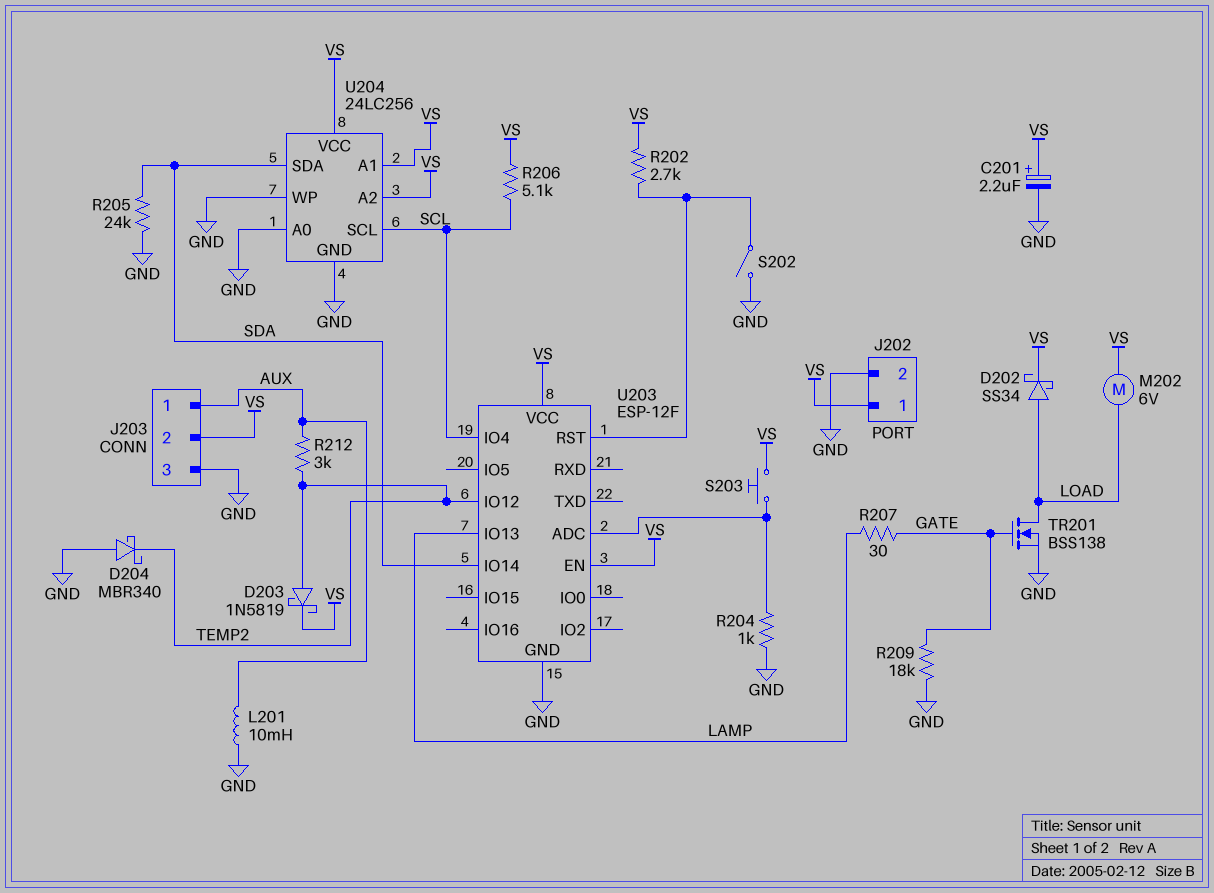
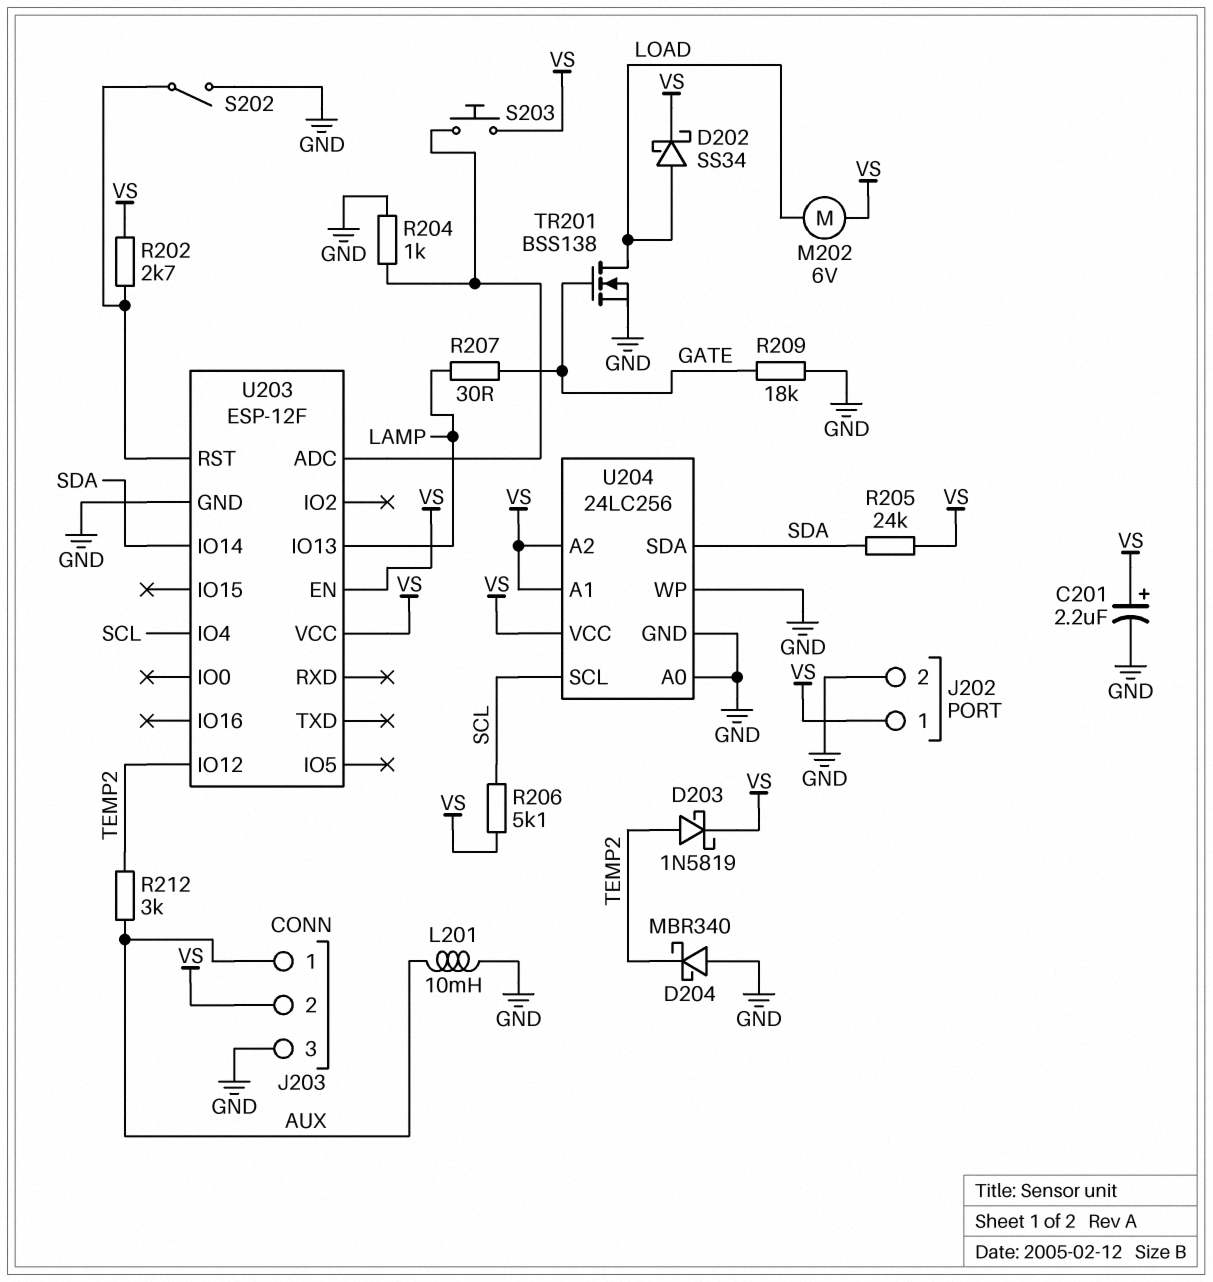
R205: 24k (GND, SDA) -> 24k (SDA, VS)

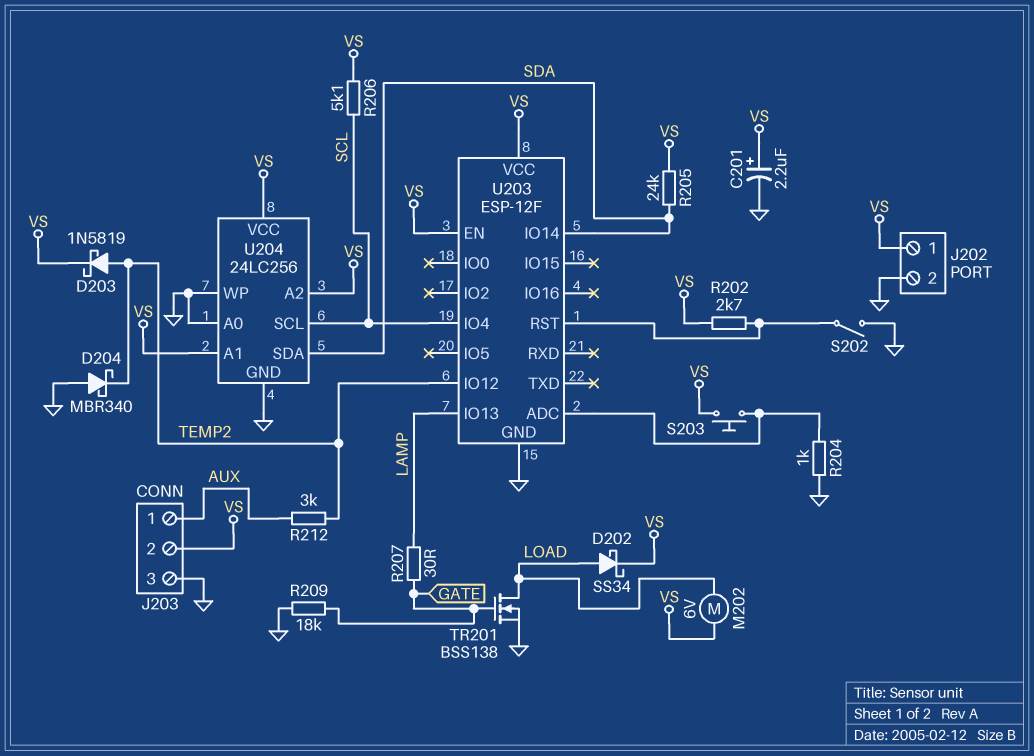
L201: 10mH (AUX, GND) -> none

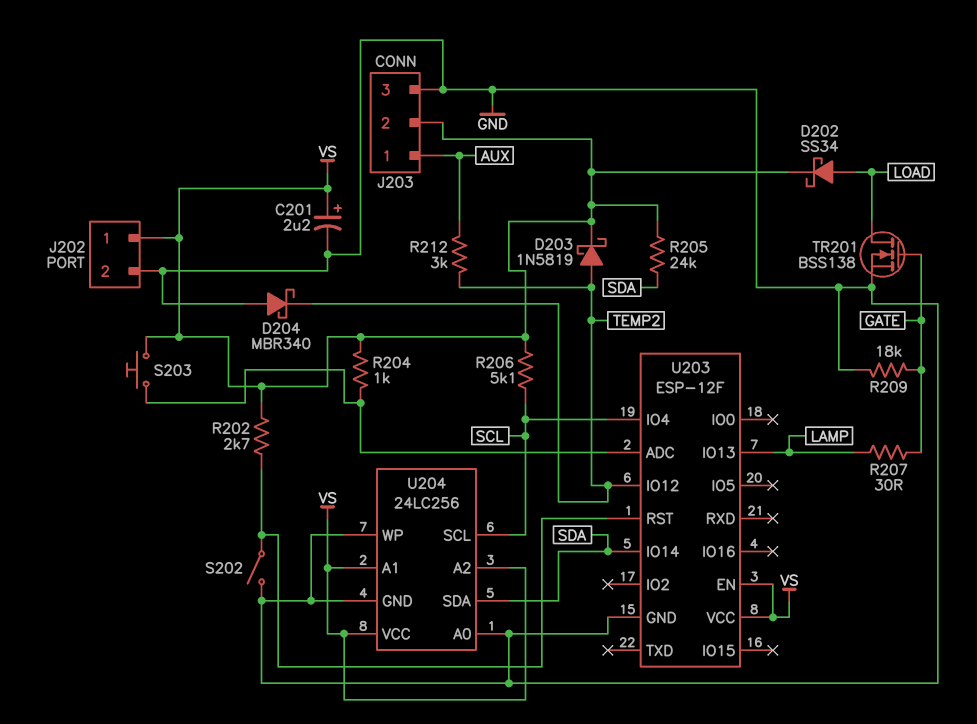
M202: motor 6V (LOAD, VS) -> none
R204: 1k (GND, U203/ADC) -> 1k (U203/ADC, VS)

